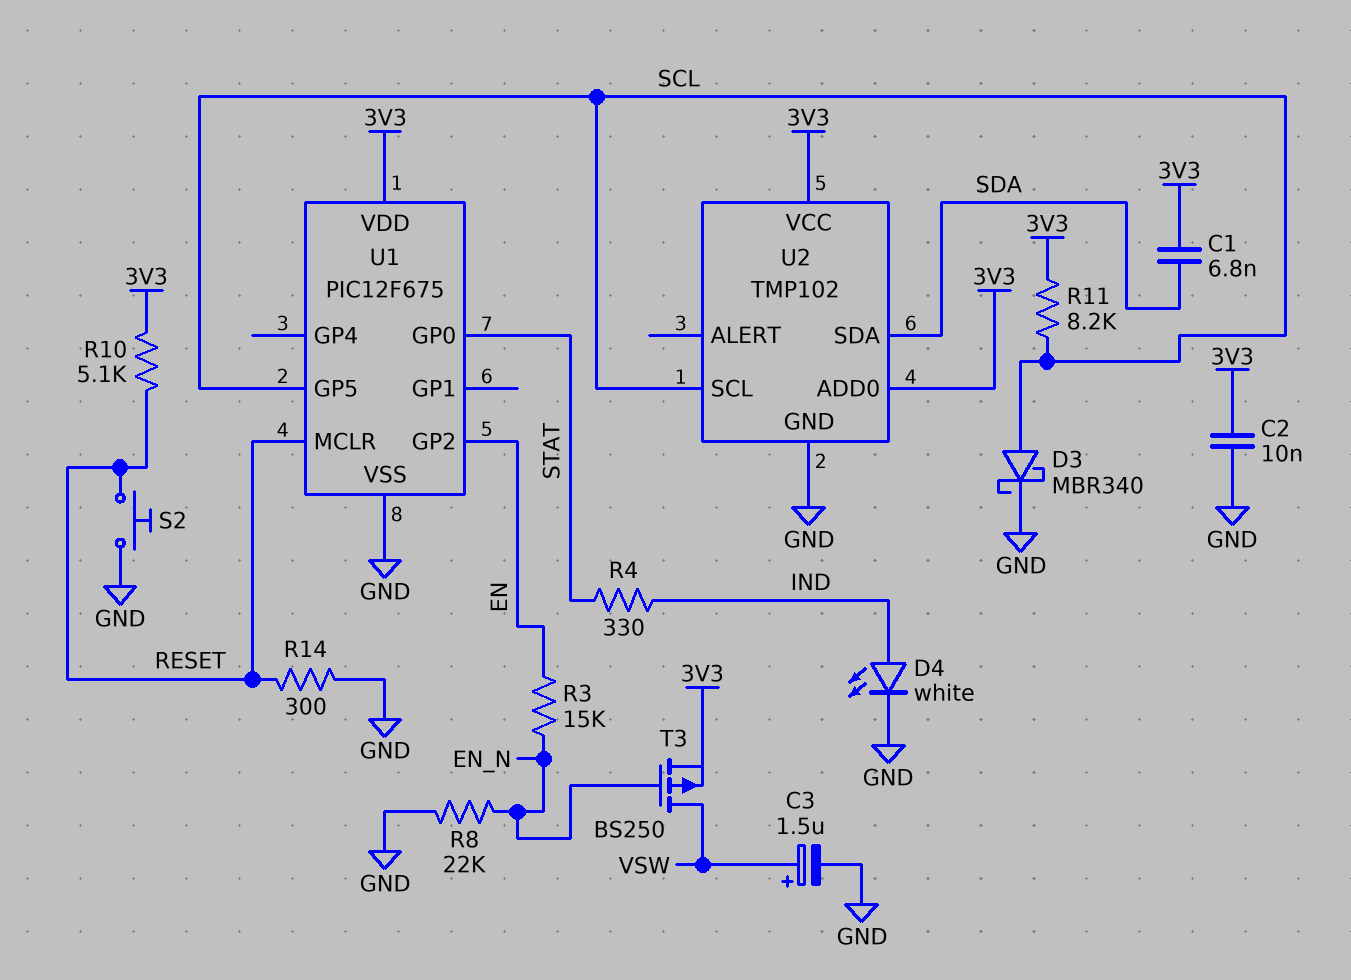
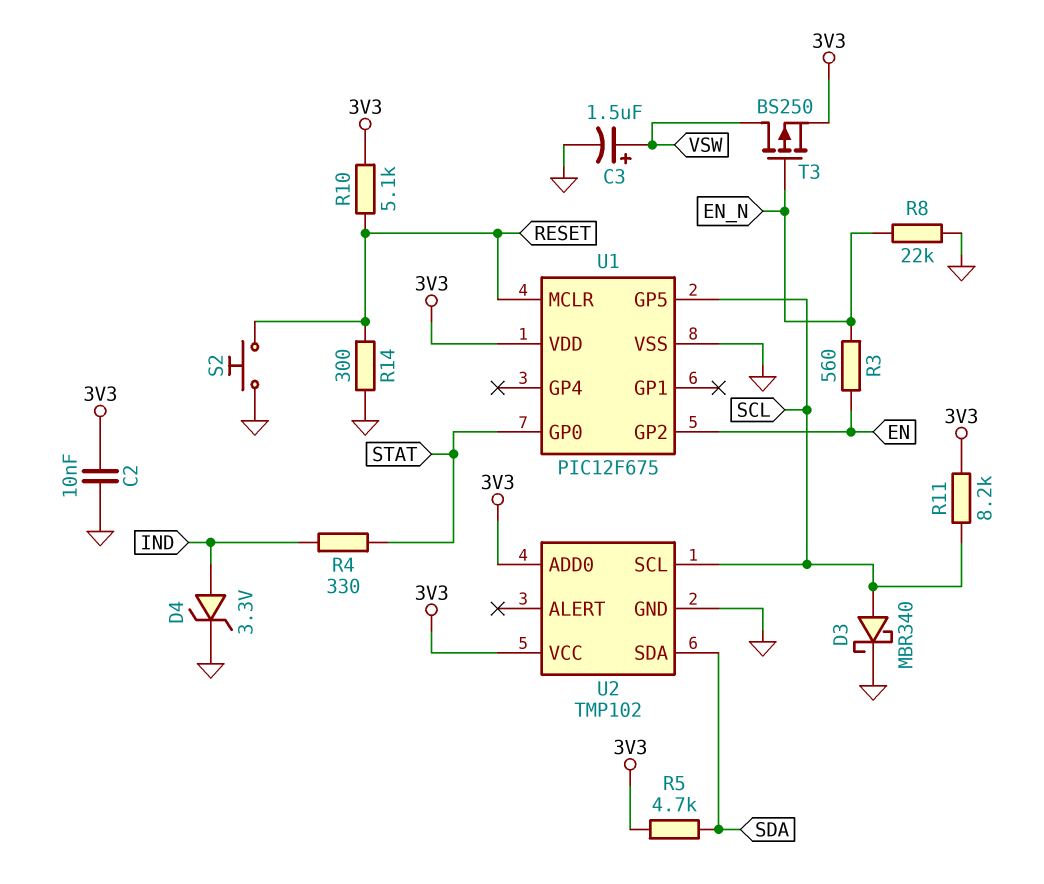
C1: 6.8nF (3V3, SDA) -> none
D4: LED white (A IND, K GND) -> zener 3.3V (A IND, K GND)
R3: 15k (EN, EN_N) -> 560 (EN, EN_N)
R5: none -> 4.7k (3V3, SDA)

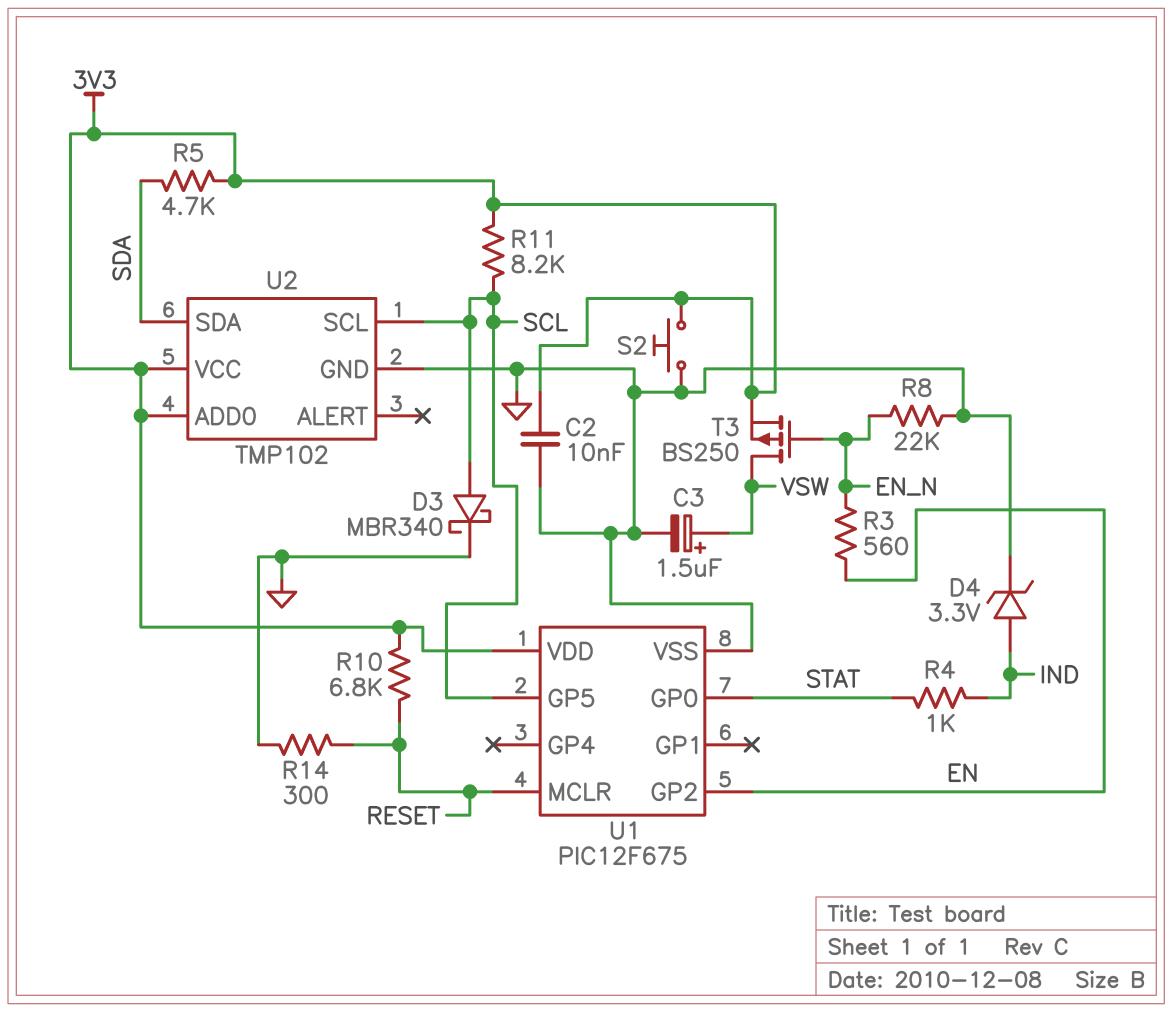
R4: 330 (IND, STAT) -> 1k (IND, STAT)
R10: 5.1k (3V3, RESET) -> 6.8k (3V3, RESET)
S2: button (GND, RESET) -> button (3V3, GND)

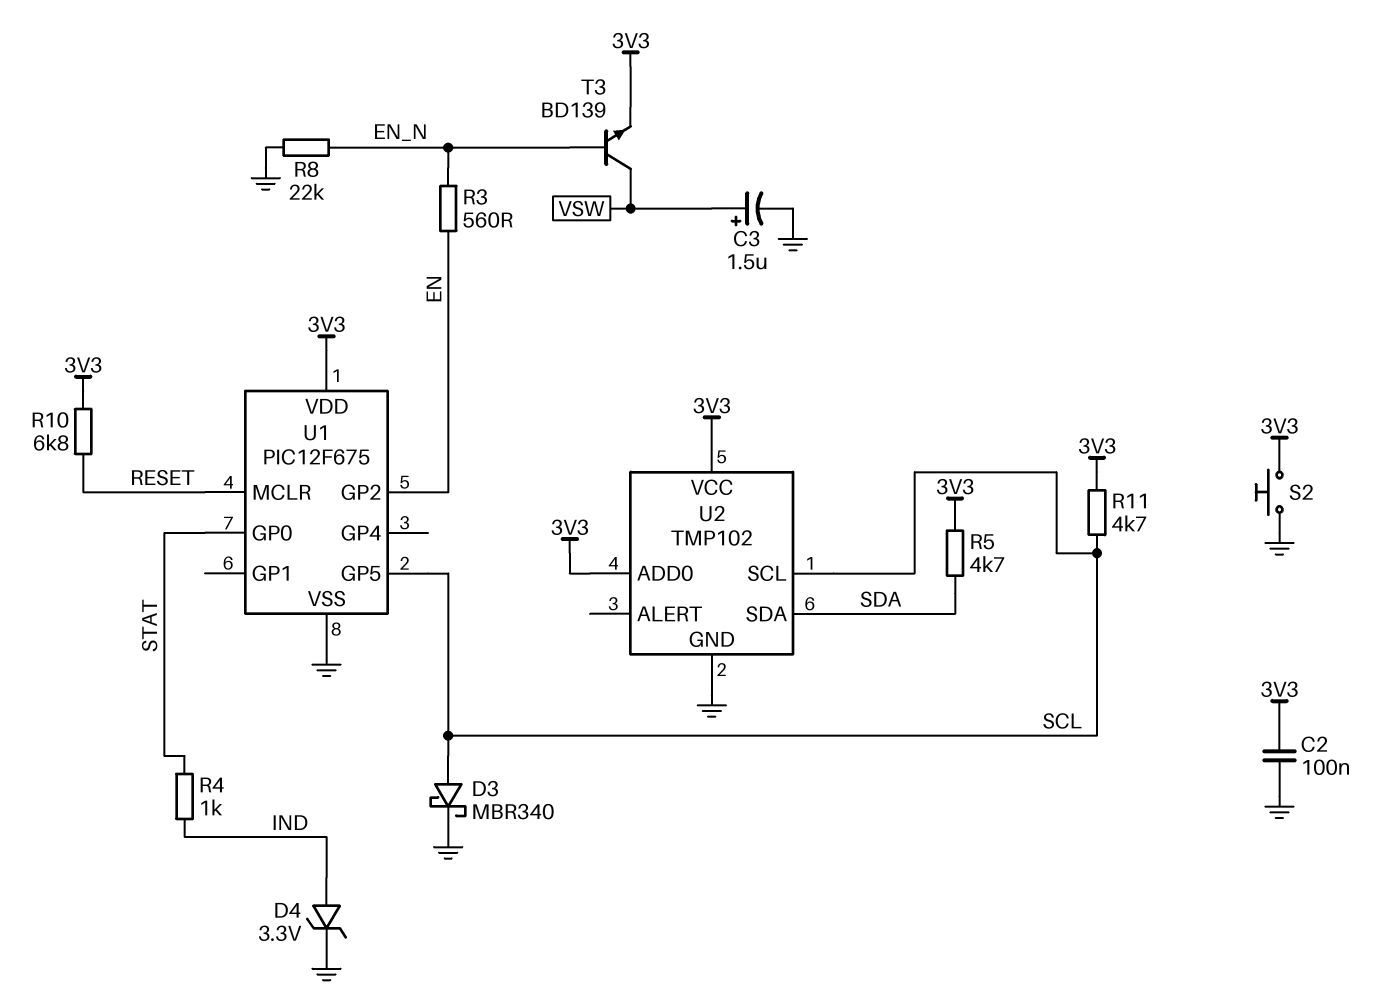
C2: 10nF (3V3, GND) -> 100nF (3V3, GND)
R11: 8.2k (3V3, SCL) -> 4.7k (3V3, SCL)
R14: 300 (GND, RESET) -> none
T3: PMOS BS250 (G EN_N, D VSW, S 3V3) -> NPN BD139 (B EN_N, C VSW, E 3V3)

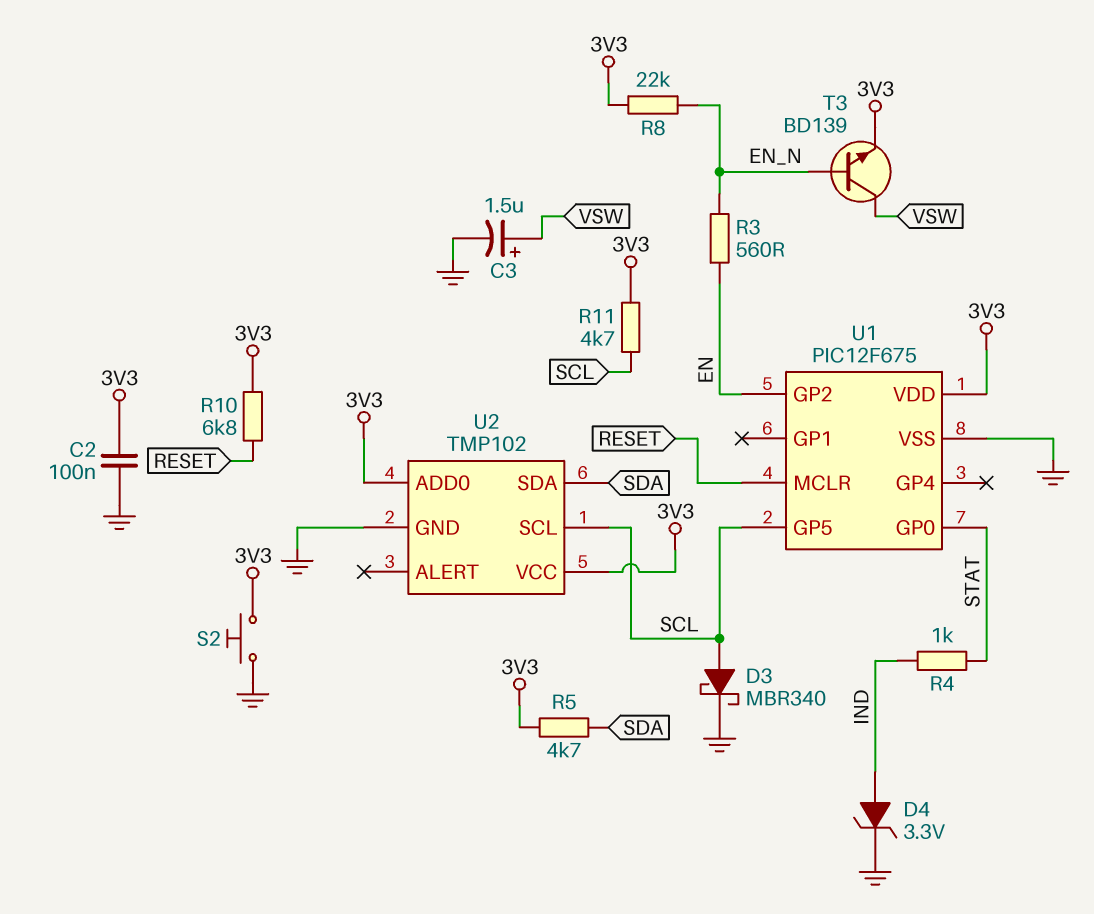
R8: 22k (EN_N, GND) -> 22k (3V3, EN_N)

